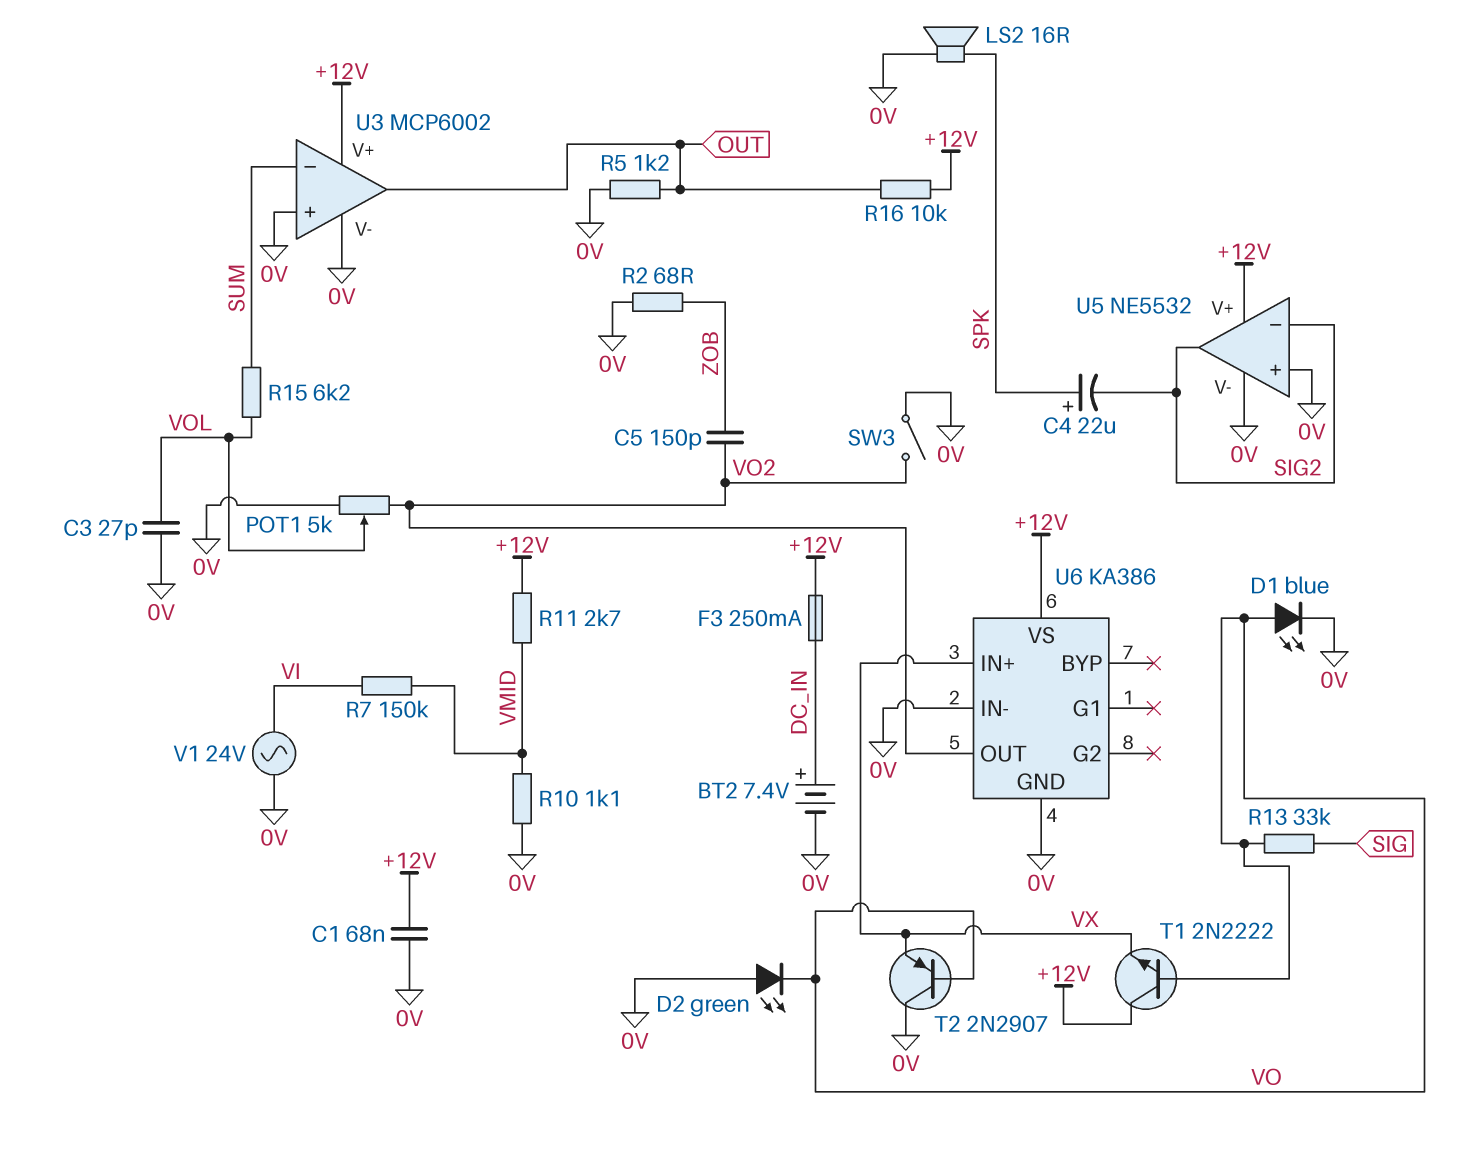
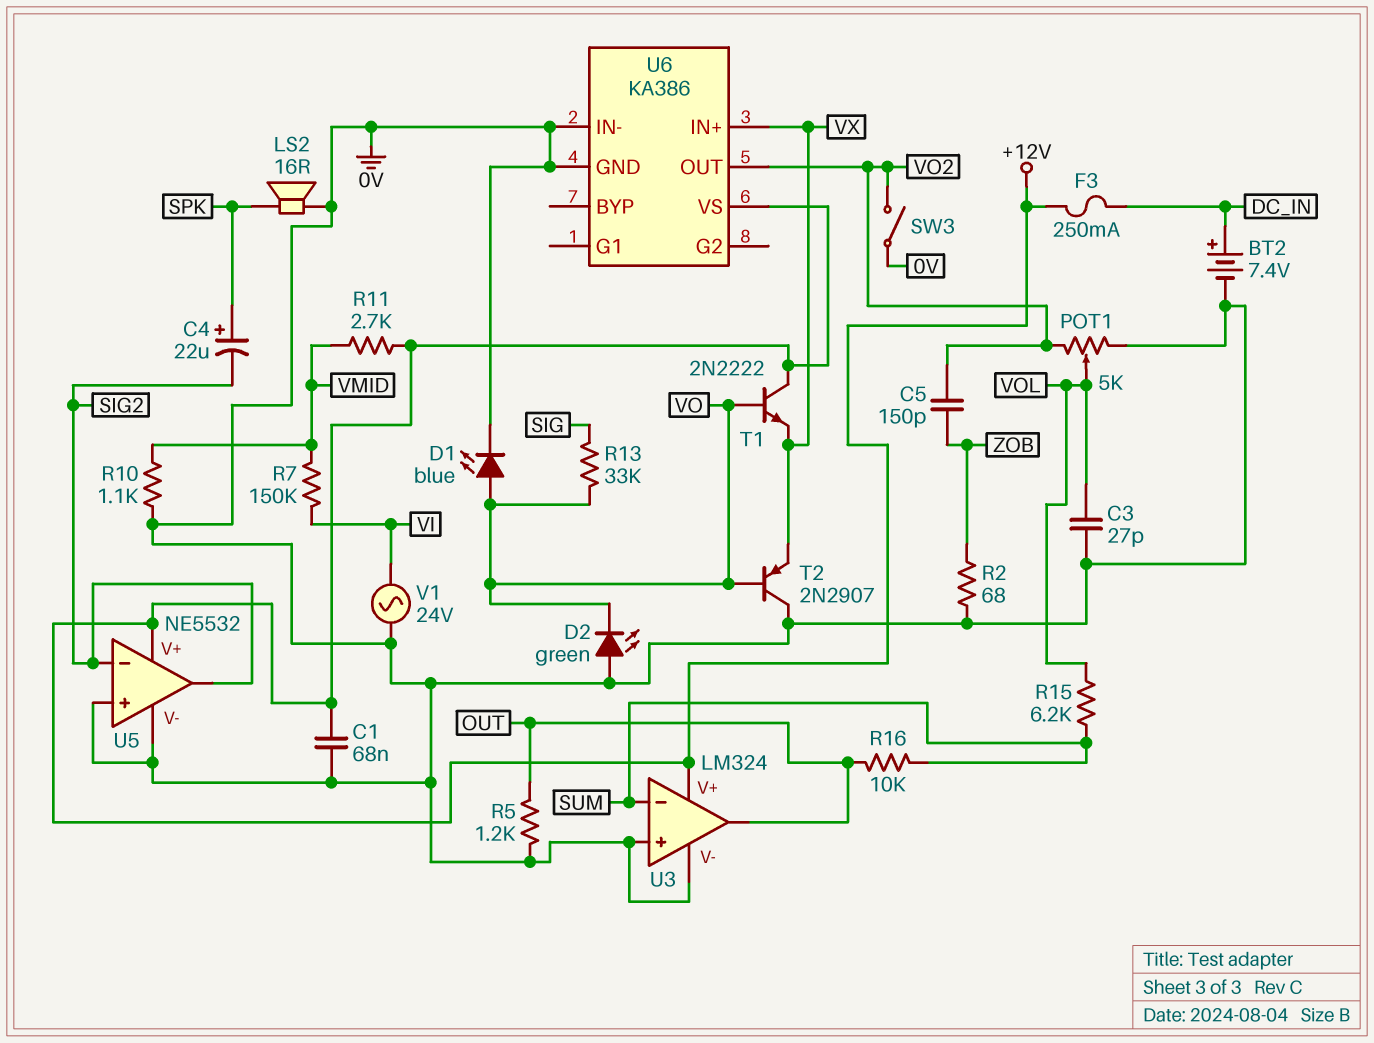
R16: 10k (+12V, OUT) -> 10k (OUT, SUM)
U3: MCP6002 -> LM324

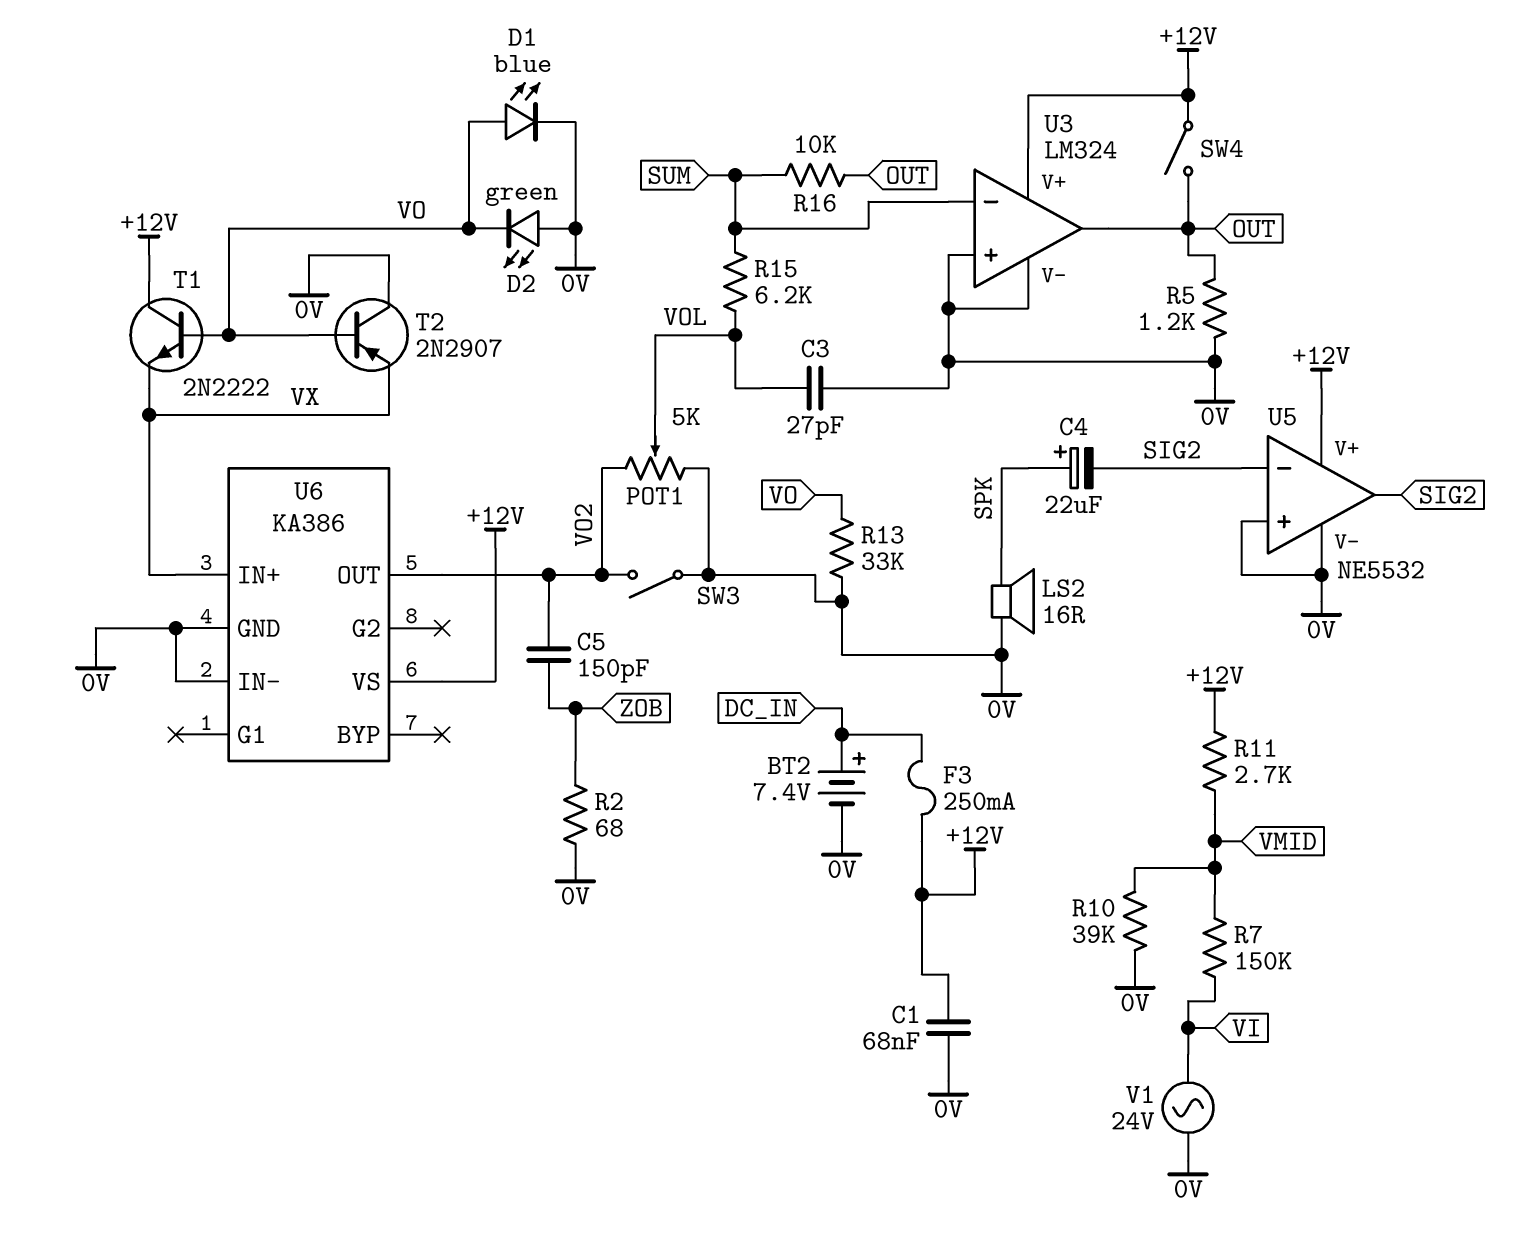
R10: 1.1k (0V, VMID) -> 39k (0V, VMID)
R13: 33k (SIG, VO) -> 33k (0V, VO)
SW4: none -> switch (+12V, OUT)

